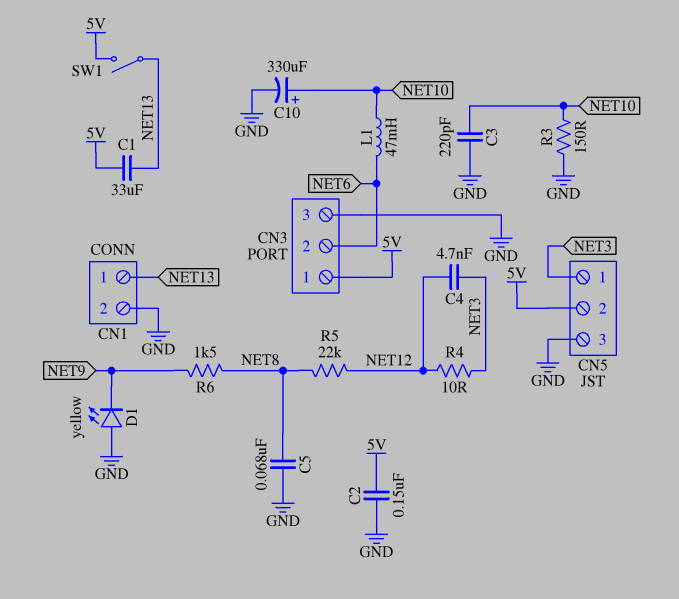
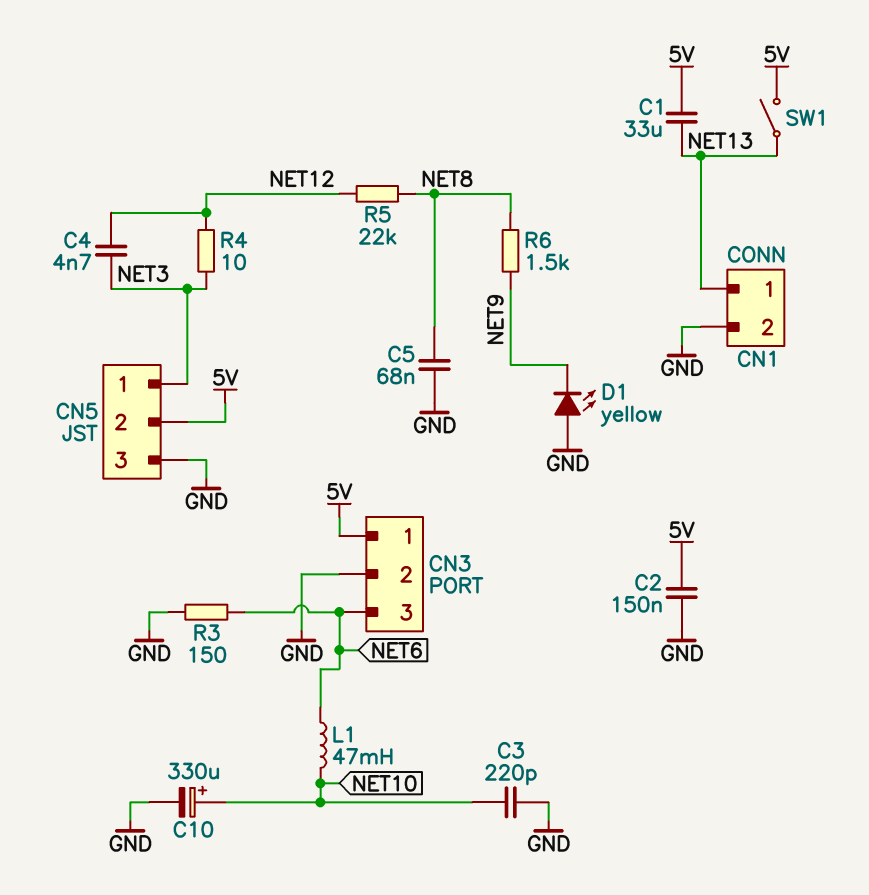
CN3 pin 2: NET6 -> GND
CN3 pin 3: GND -> NET6
R3: 150 (GND, NET10) -> 150 (GND, NET6)

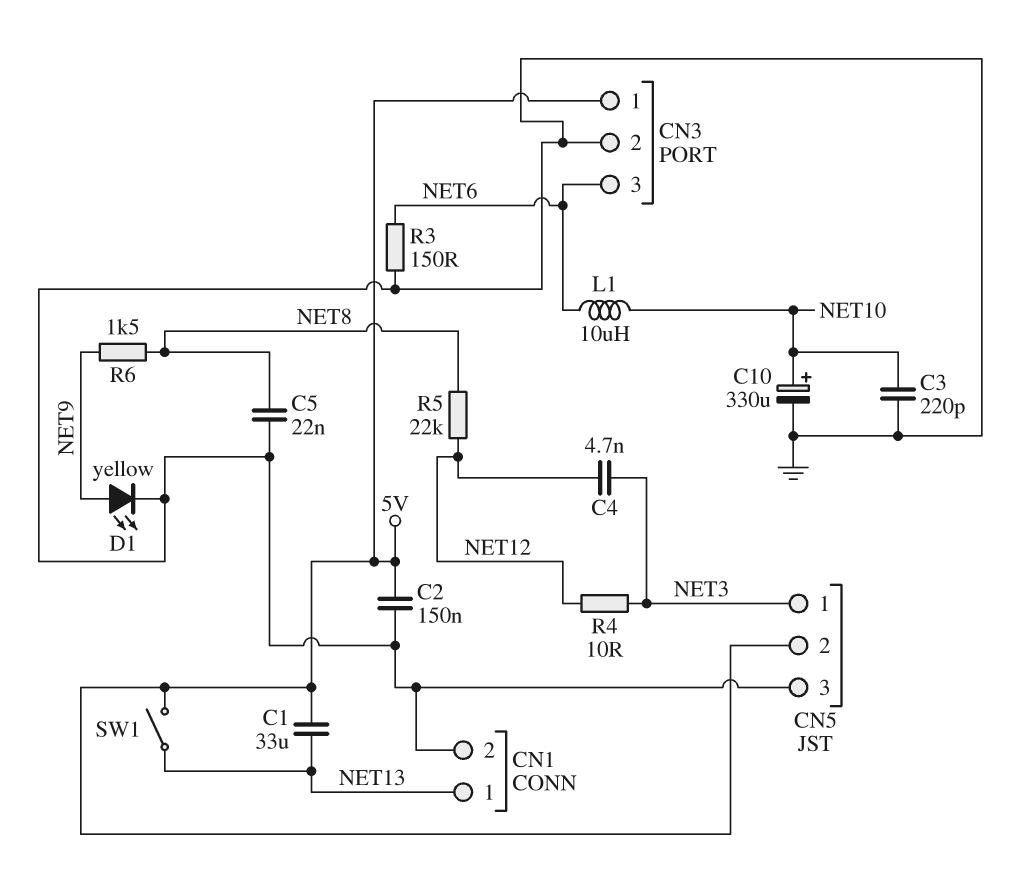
C5: 68nF (GND, NET8) -> 22nF (GND, NET8)
D1: LED yellow (A GND, K NET9) -> LED yellow (A NET9, K GND)
L1: 47mH (NET6, NET10) -> 10uH (NET6, NET10)

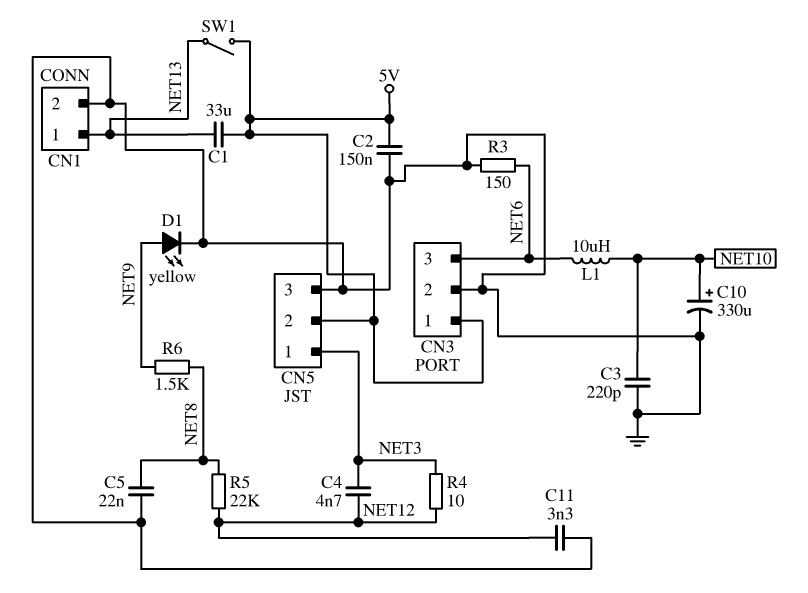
C11: none -> 3.3nF (GND, NET12)

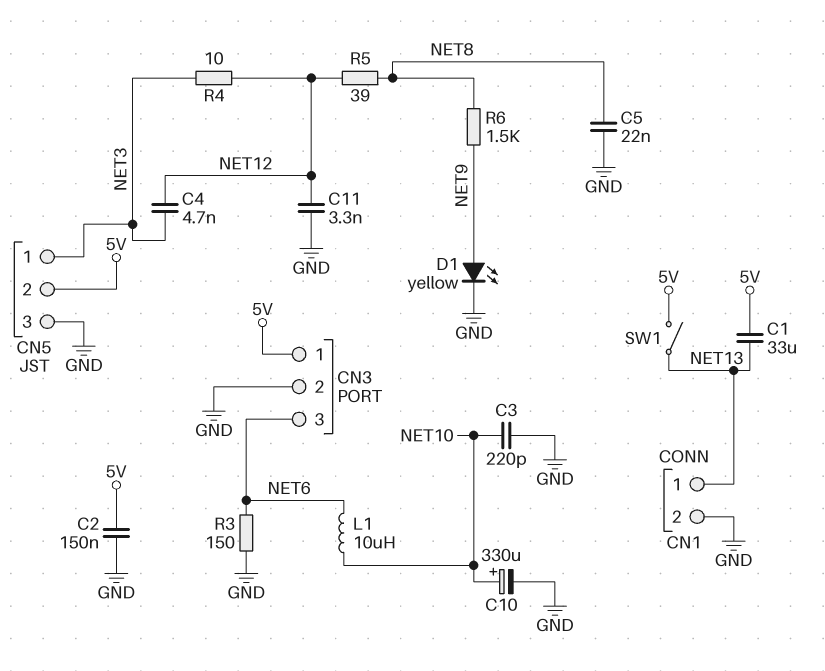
R5: 22k (NET8, NET12) -> 39 (NET8, NET12)

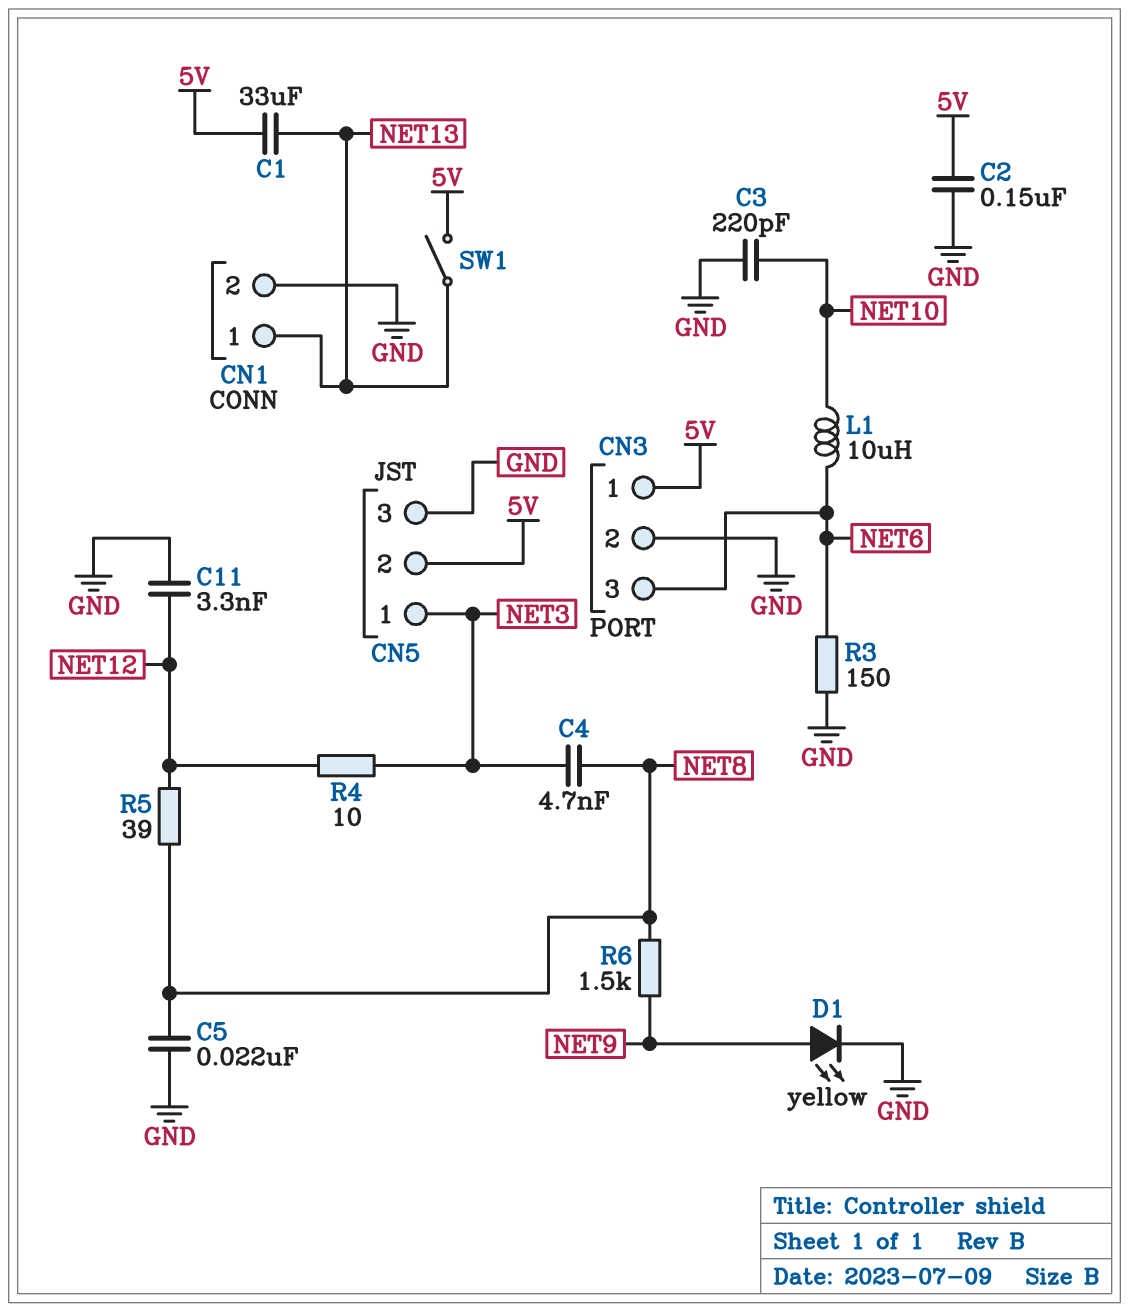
C4: 4.7nF (NET3, NET12) -> 4.7nF (NET3, NET8)
C10: 330uF (plus NET10, minus GND) -> none

